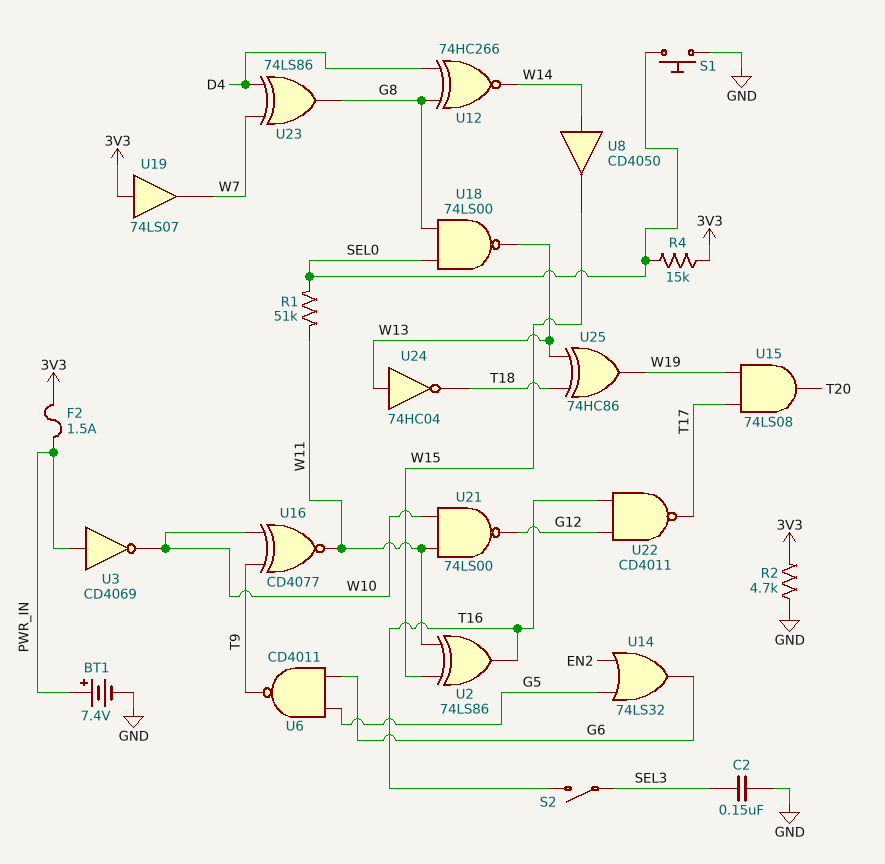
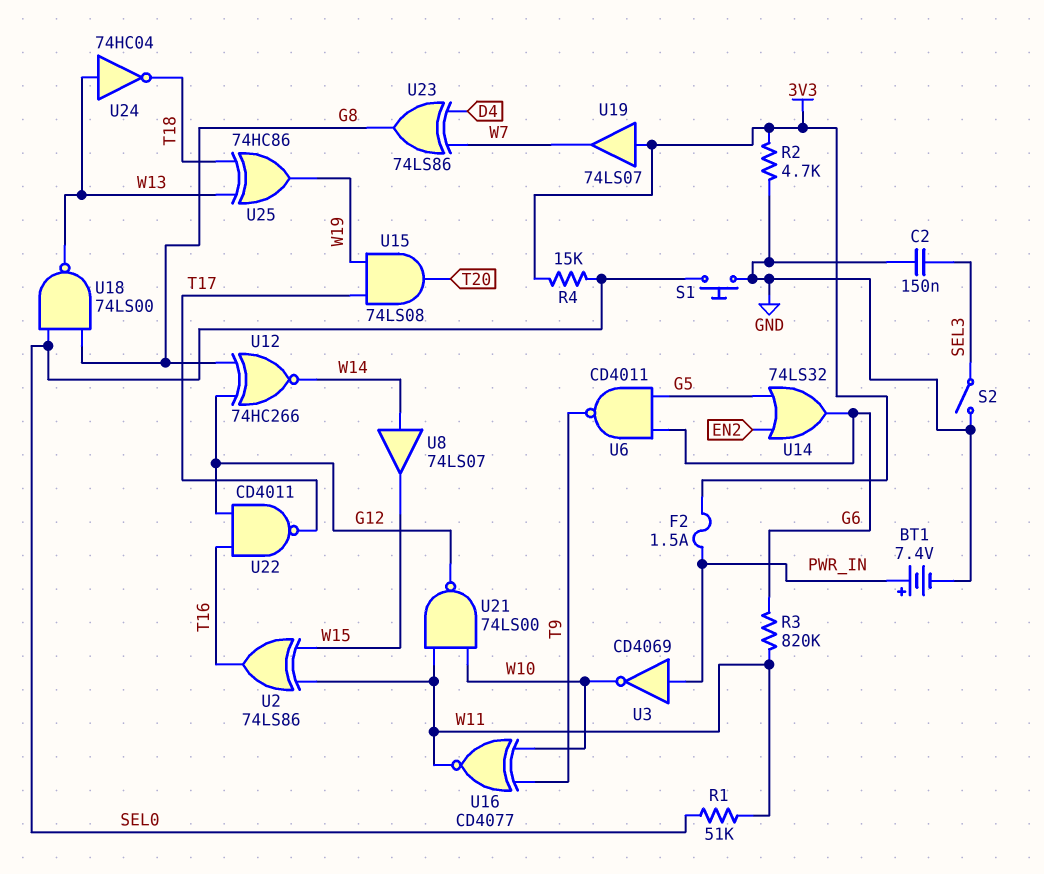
R3: none -> 820k (G6, W11)
S2: switch (SEL3, T16) -> switch (GND, SEL3)
U8: buffer CD4050 (in W14, out W15) -> buffer 74LS07 (in W14, out W15)
U12: XNOR 74HC266 (in D4, in G8, out W14) -> XNOR 74HC266 (in G8, in G12, out W14)

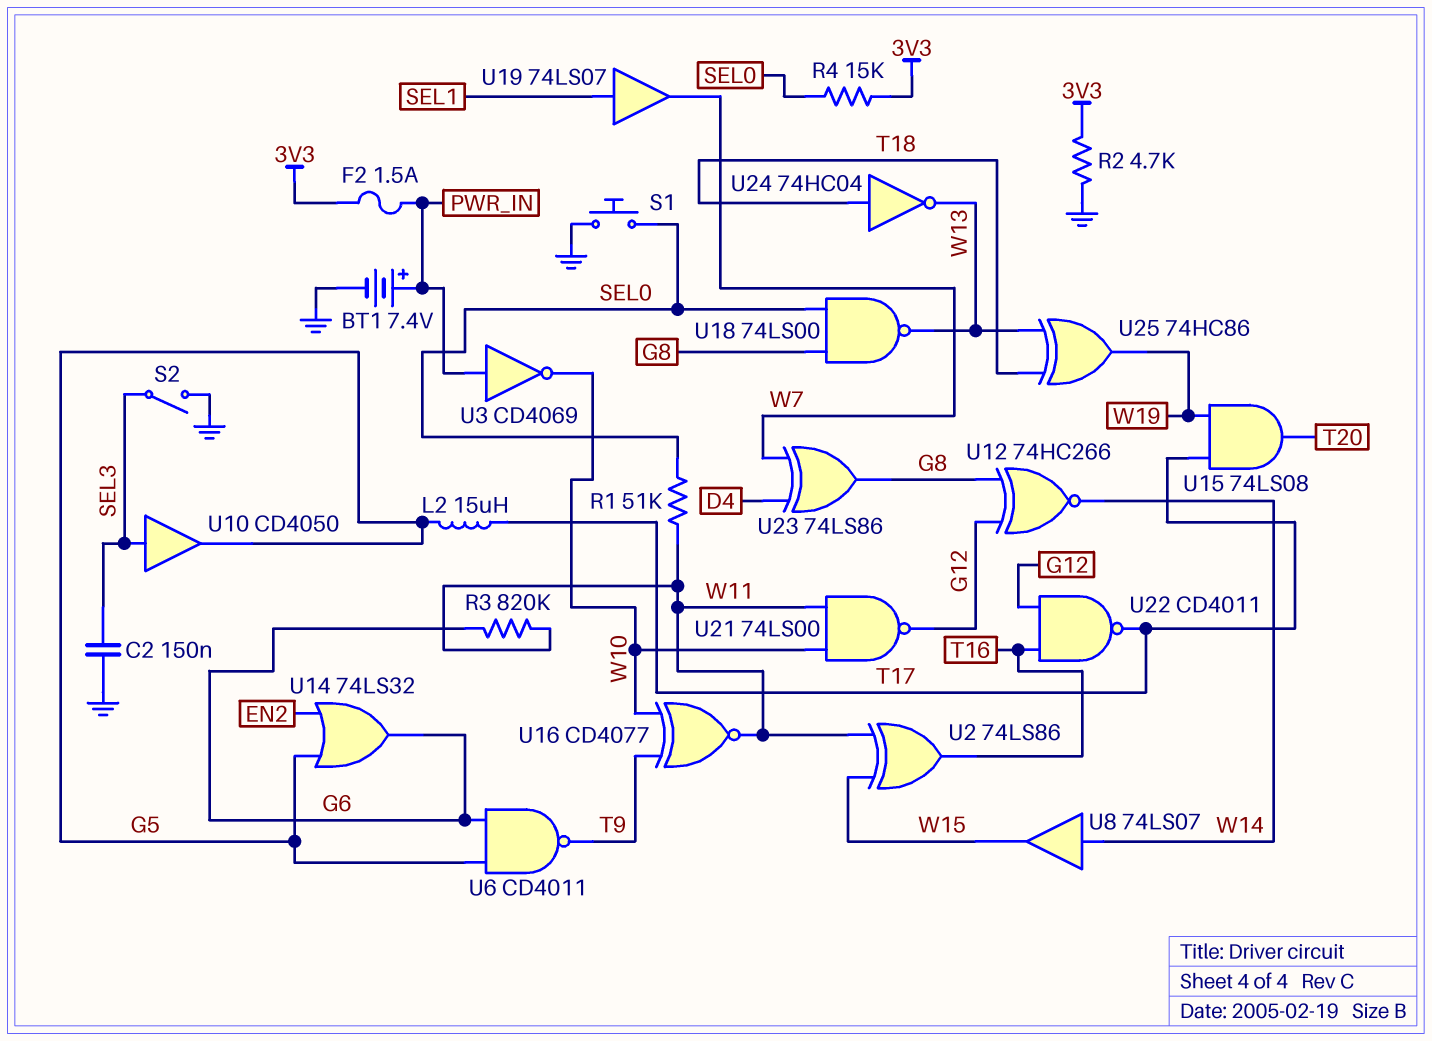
L2: none -> 15uH (G5, T17)
U10: none -> buffer CD4050 (in SEL3, out G5)
U19: buffer 74LS07 (in 3V3, out W7) -> buffer 74LS07 (in SEL1, out W7)
U24: NOT 74HC04 (in W13, out T18) -> NOT 74HC04 (in T18, out W13)

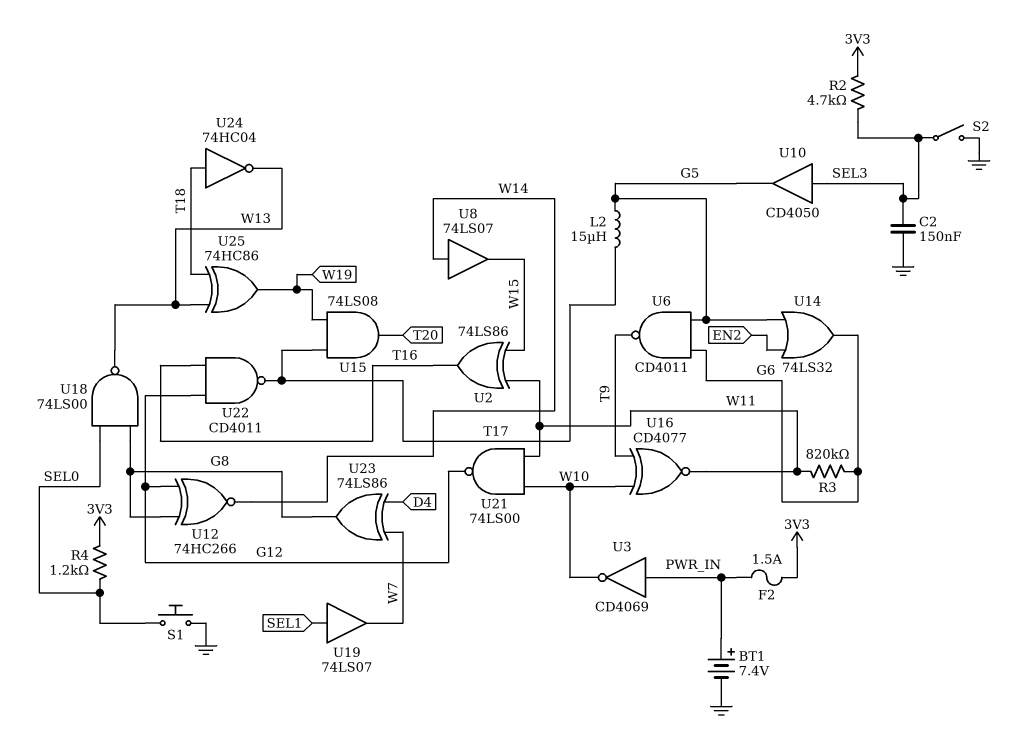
R1: 51k (SEL0, W11) -> none
R2: 4.7k (3V3, GND) -> 4.7k (3V3, SEL3)
R4: 15k (3V3, SEL0) -> 1.2k (3V3, SEL0)

